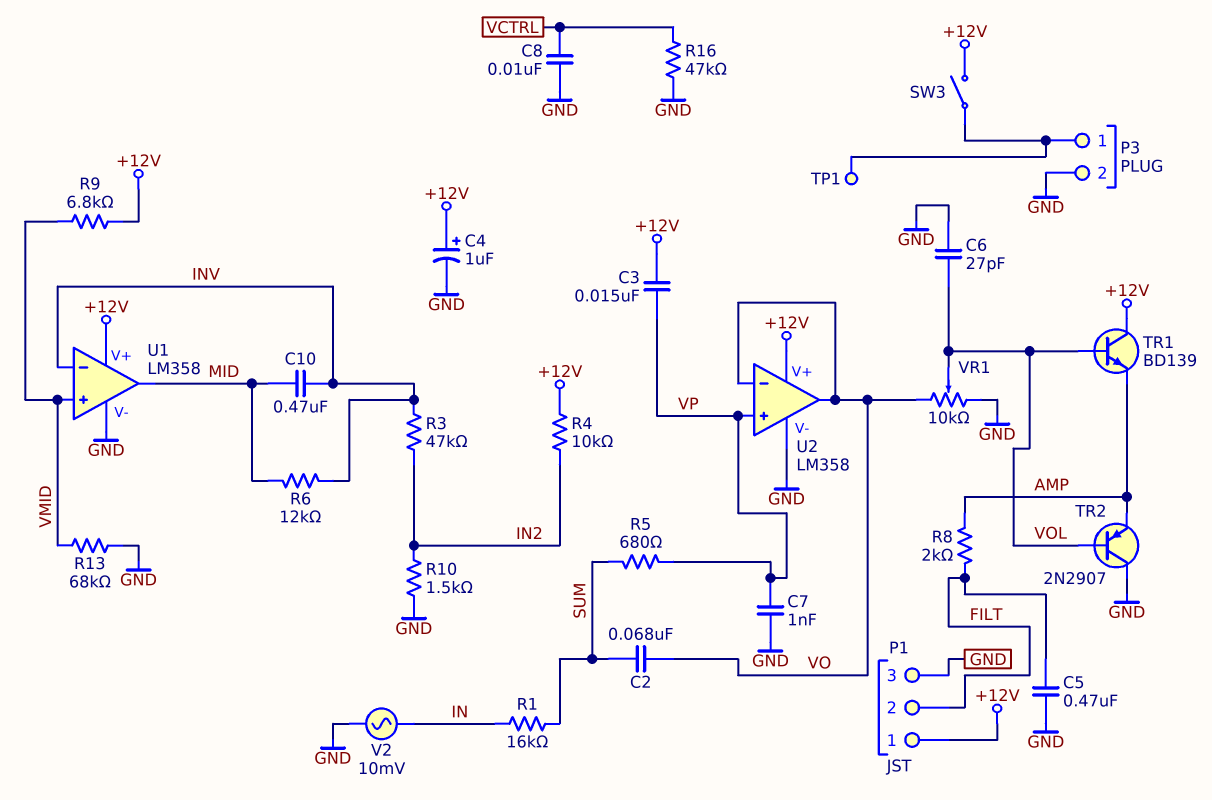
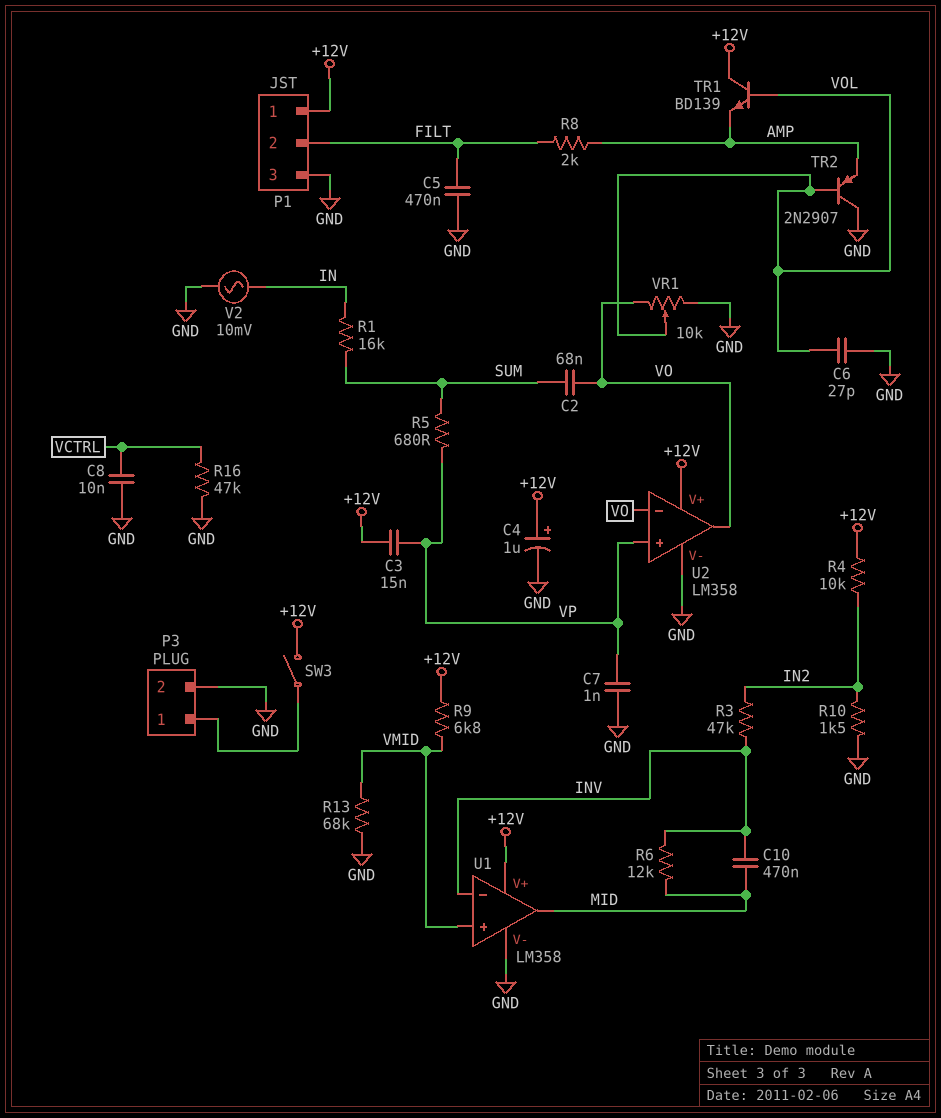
TP1: test point (P3/1) -> none

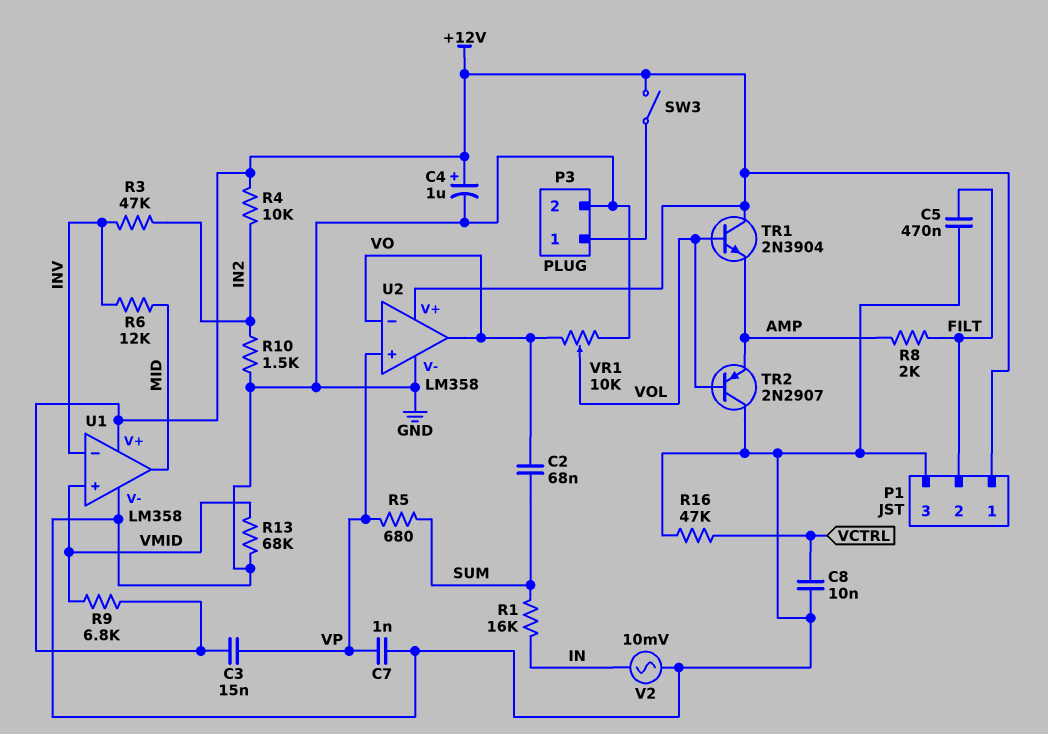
C6: 27pF (GND, VOL) -> none
C10: 470nF (INV, MID) -> none
TR1: NPN BD139 (B VOL, C +12V, E AMP) -> NPN 2N3904 (B VOL, C +12V, E AMP)

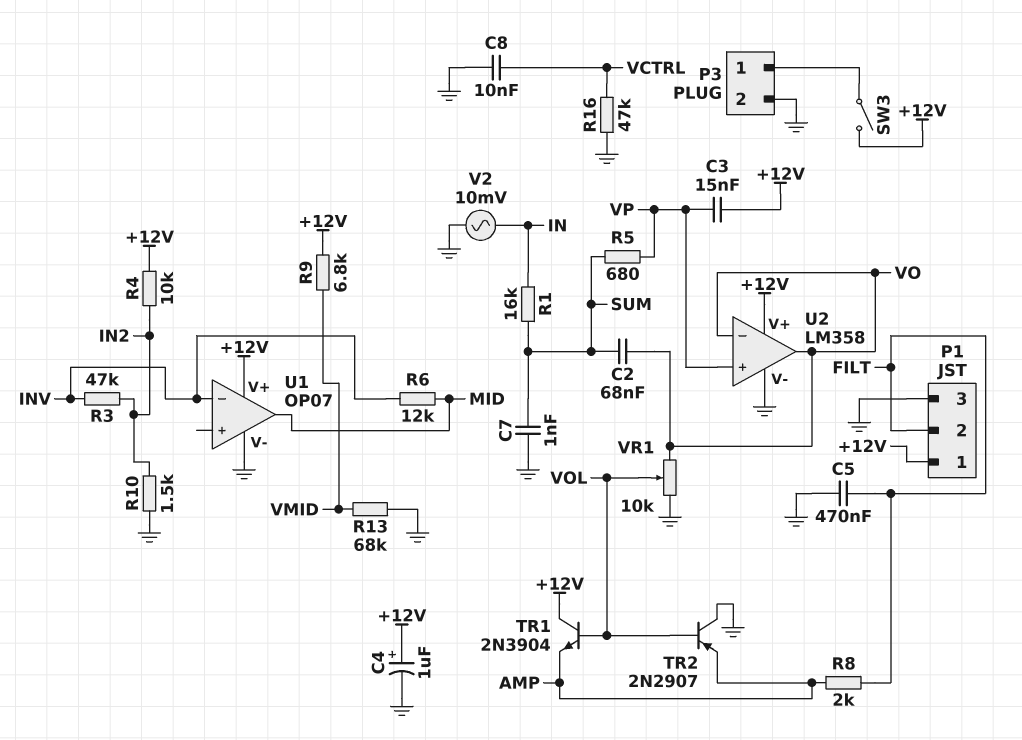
C7: 1nF (GND, VP) -> 1nF (GND, SUM)
U1: LM358 -> OP07
U1 pin in+: VMID -> none

